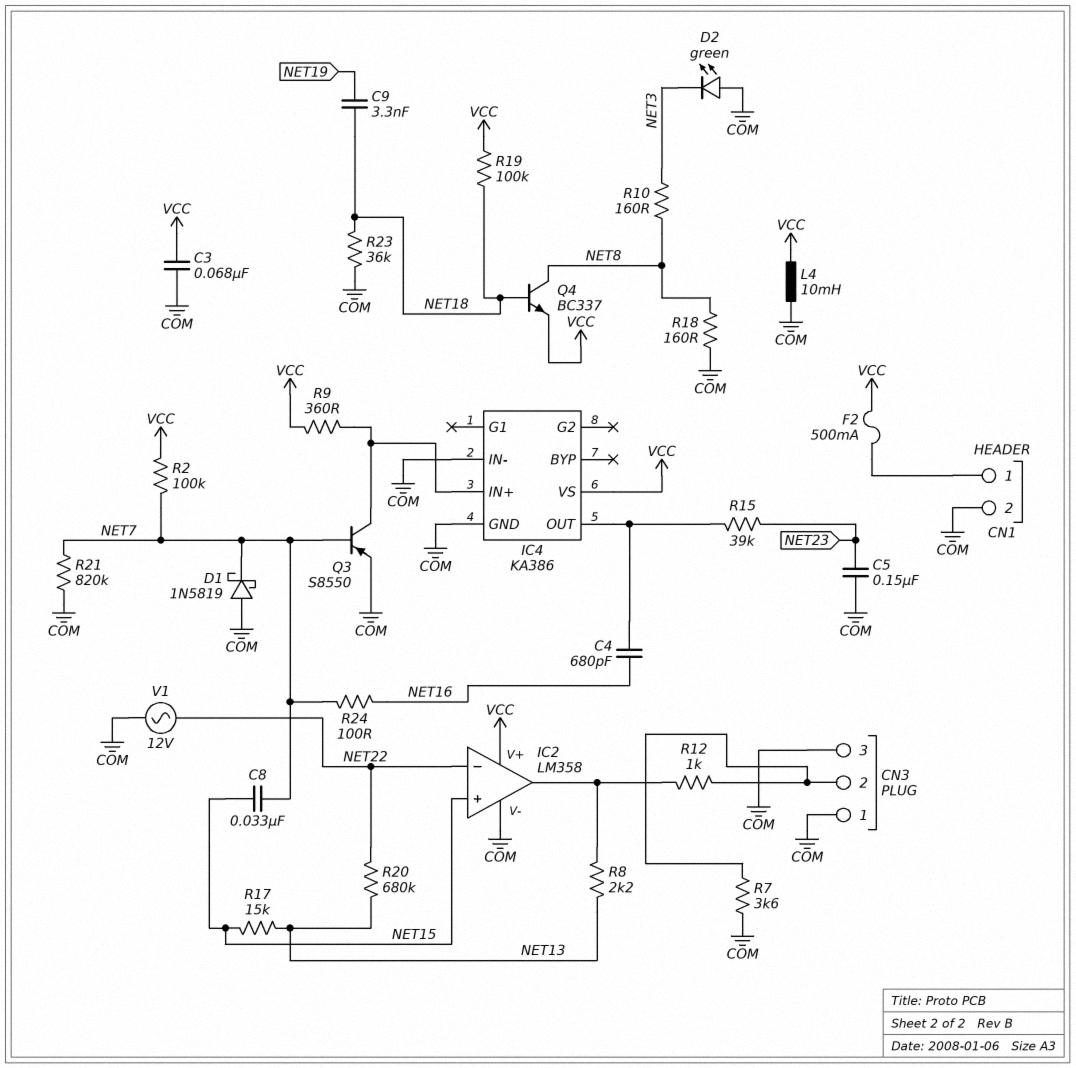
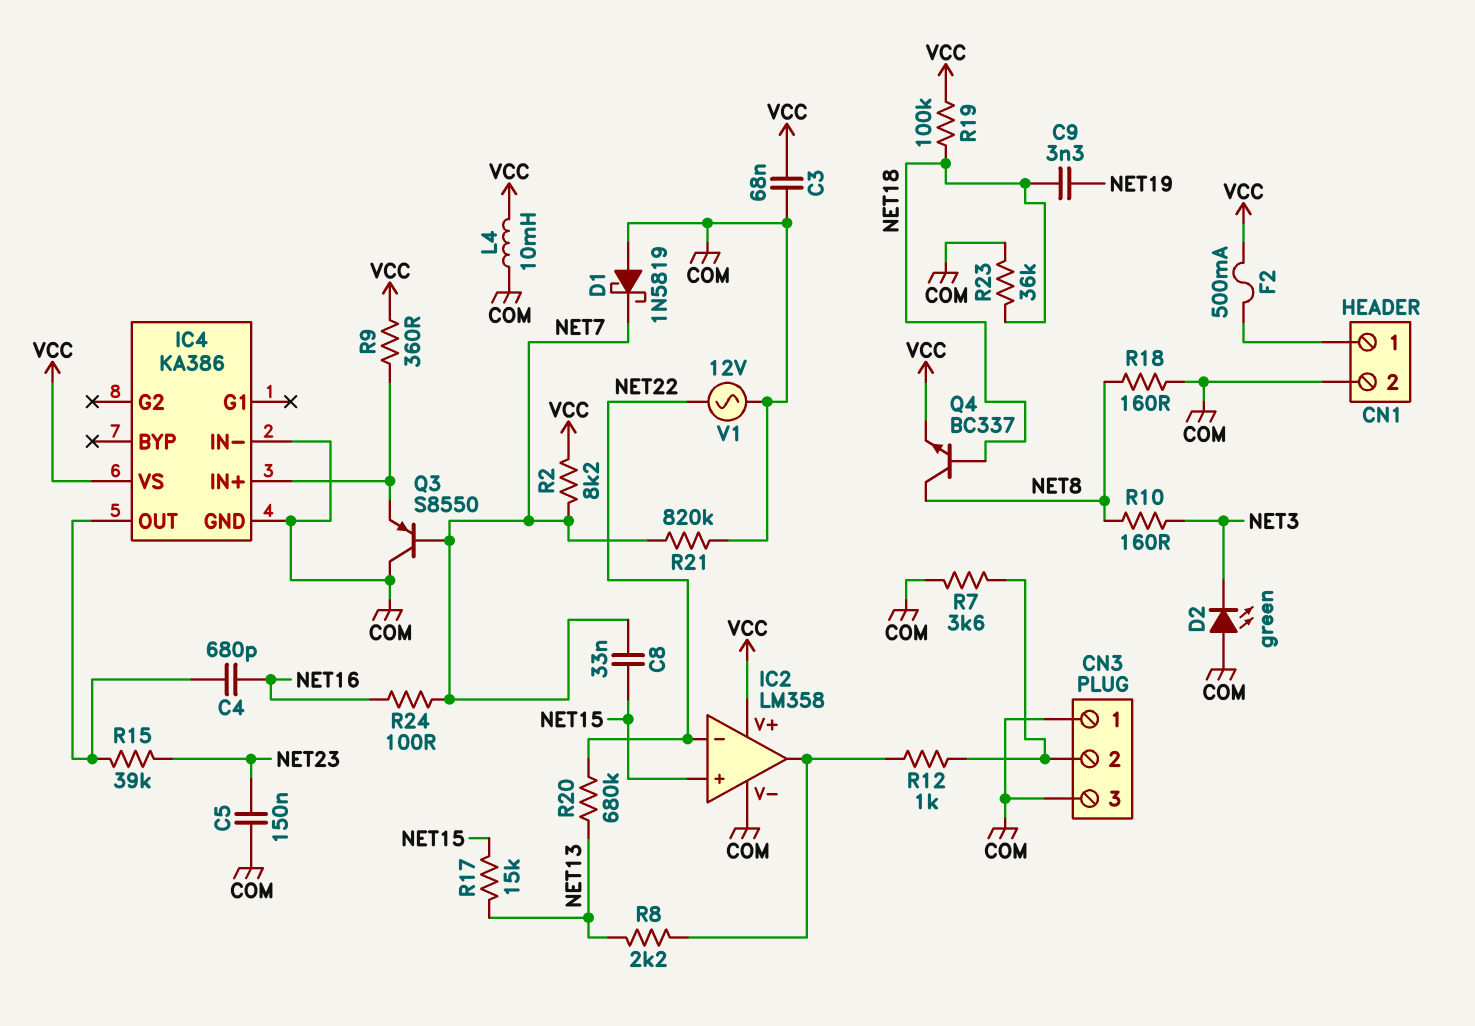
Q3: PNP S8550 (B NET7, C IC4/IN+, E COM) -> PNP S8550 (B NET7, C COM, E IC4/IN+)
R2: 100k (NET7, VCC) -> 8.2k (NET7, VCC)

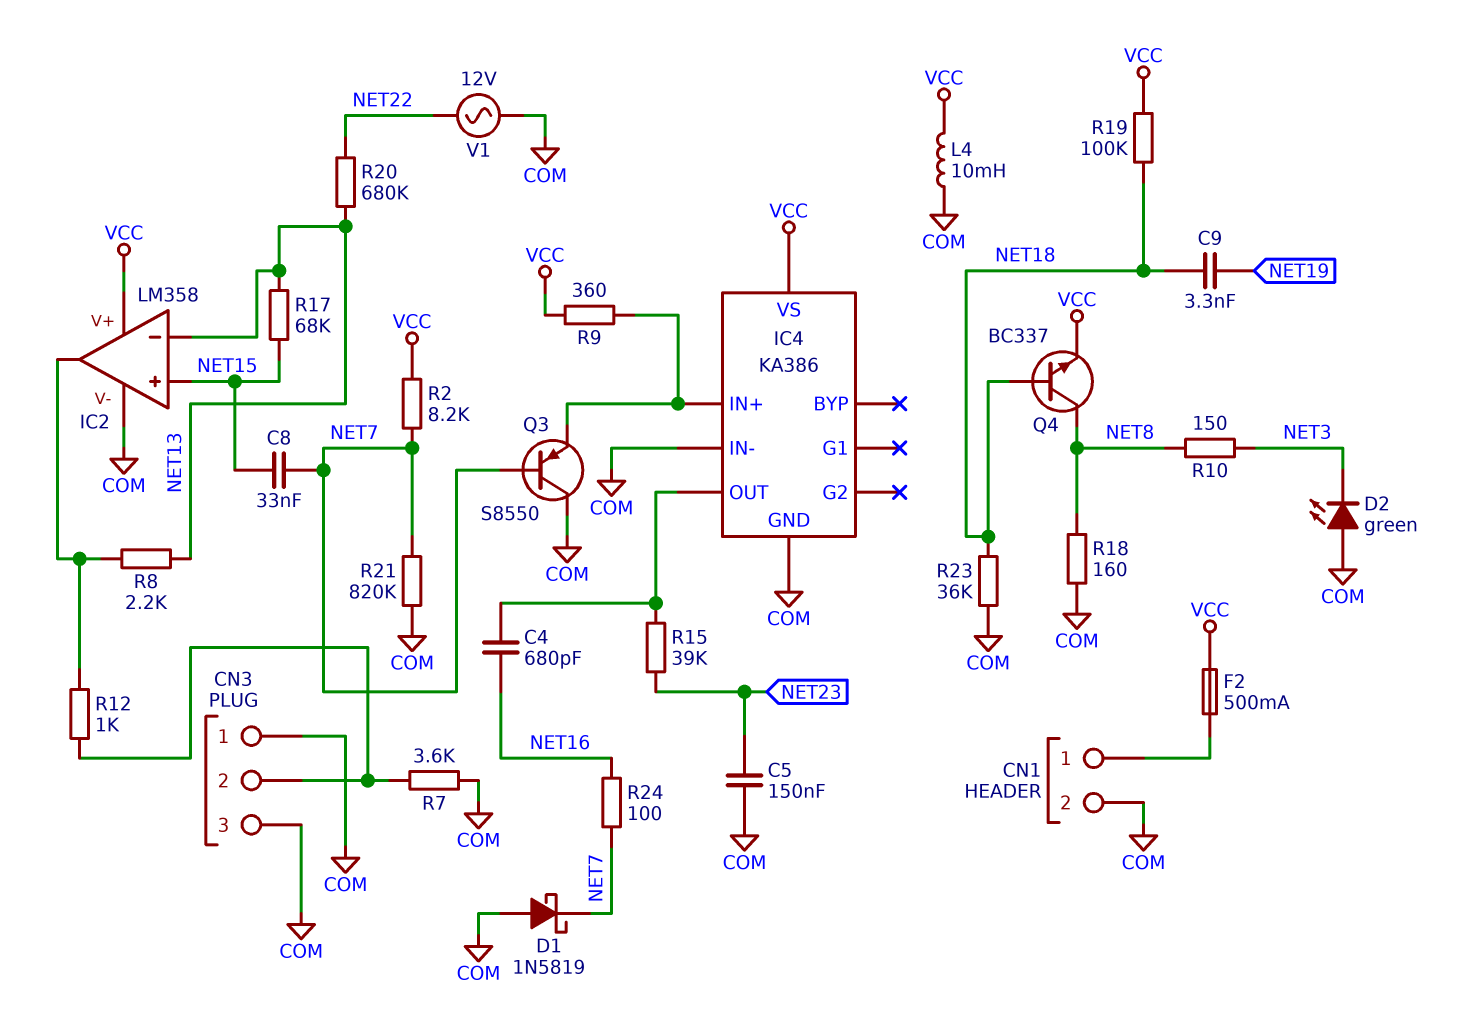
C3: 68nF (COM, VCC) -> none
IC2 pin in-: NET22 -> NET13
R10: 160 (NET3, NET8) -> 150 (NET3, NET8)
R17: 15k (NET13, NET15) -> 68k (NET13, NET15)

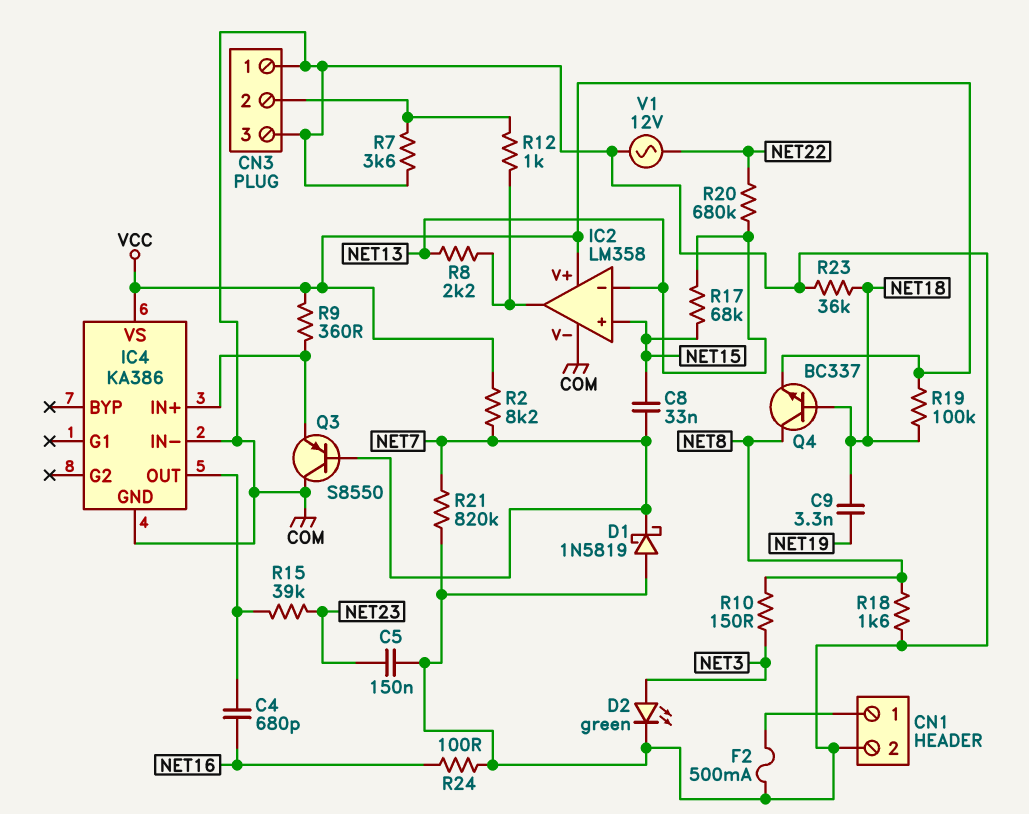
D2: LED green (A COM, K NET3) -> LED green (A NET3, K COM)
F2: 500mA (CN1/1, VCC) -> 500mA (CN1/1, COM)
L4: 10mH (COM, VCC) -> none
R18: 160 (COM, NET8) -> 1.6k (COM, NET8)
R24: 100 (NET7, NET16) -> 100 (COM, NET16)

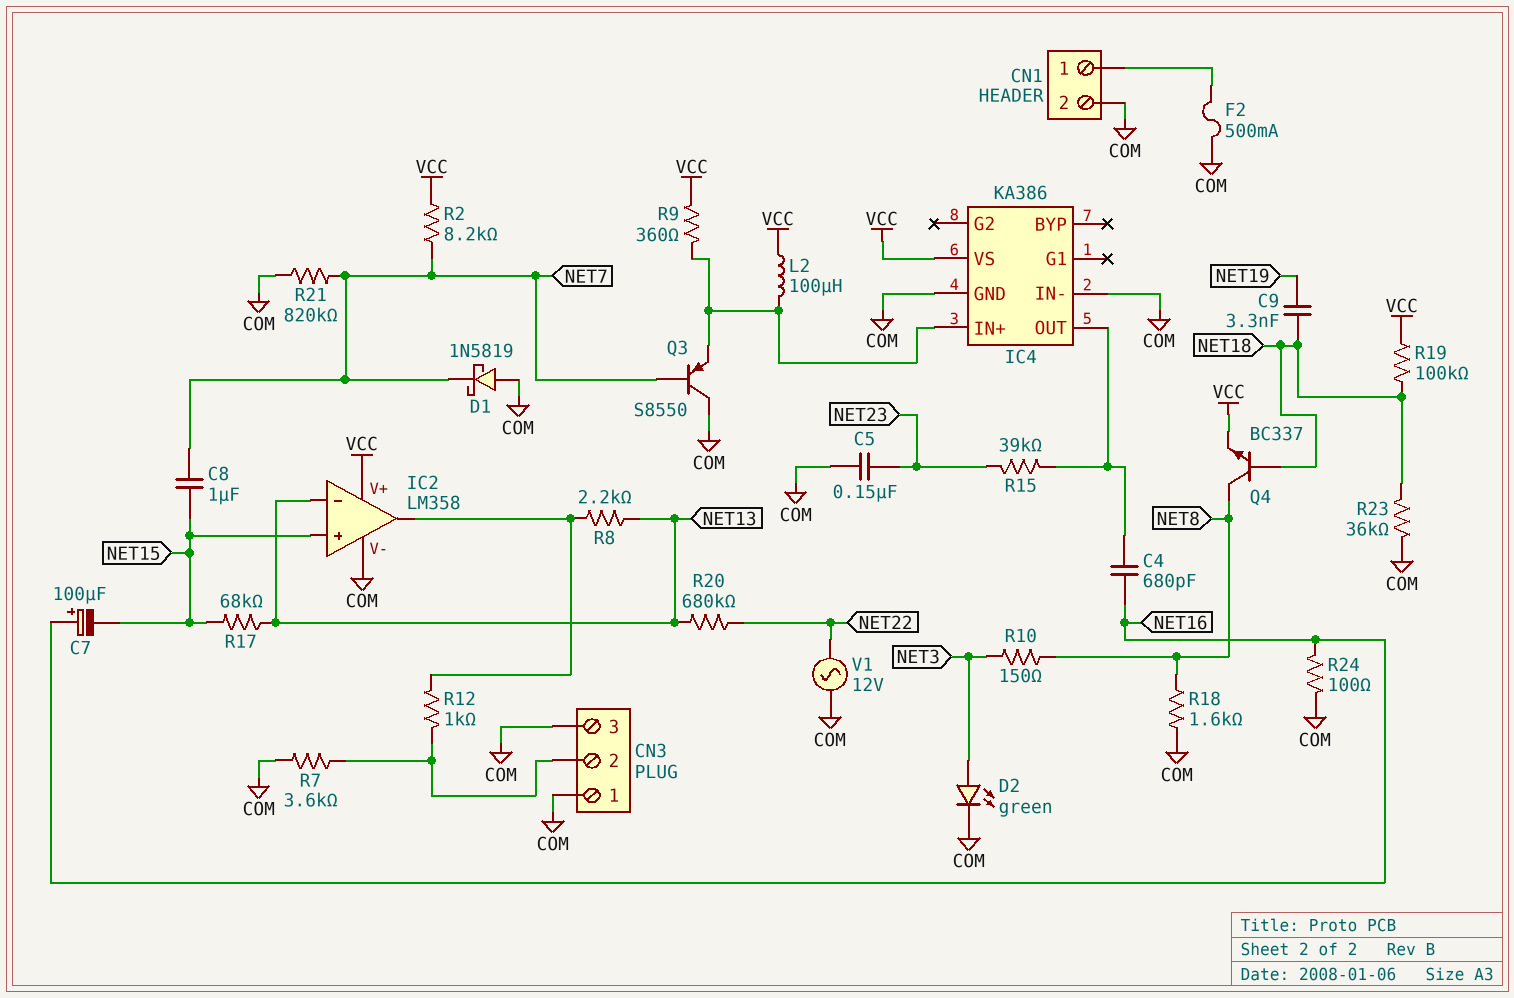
C7: none -> 100uF (plus NET16, minus NET15)
C8: 33nF (NET7, NET15) -> 1uF (NET7, NET15)
L2: none -> 100uH (IC4/IN+, VCC)

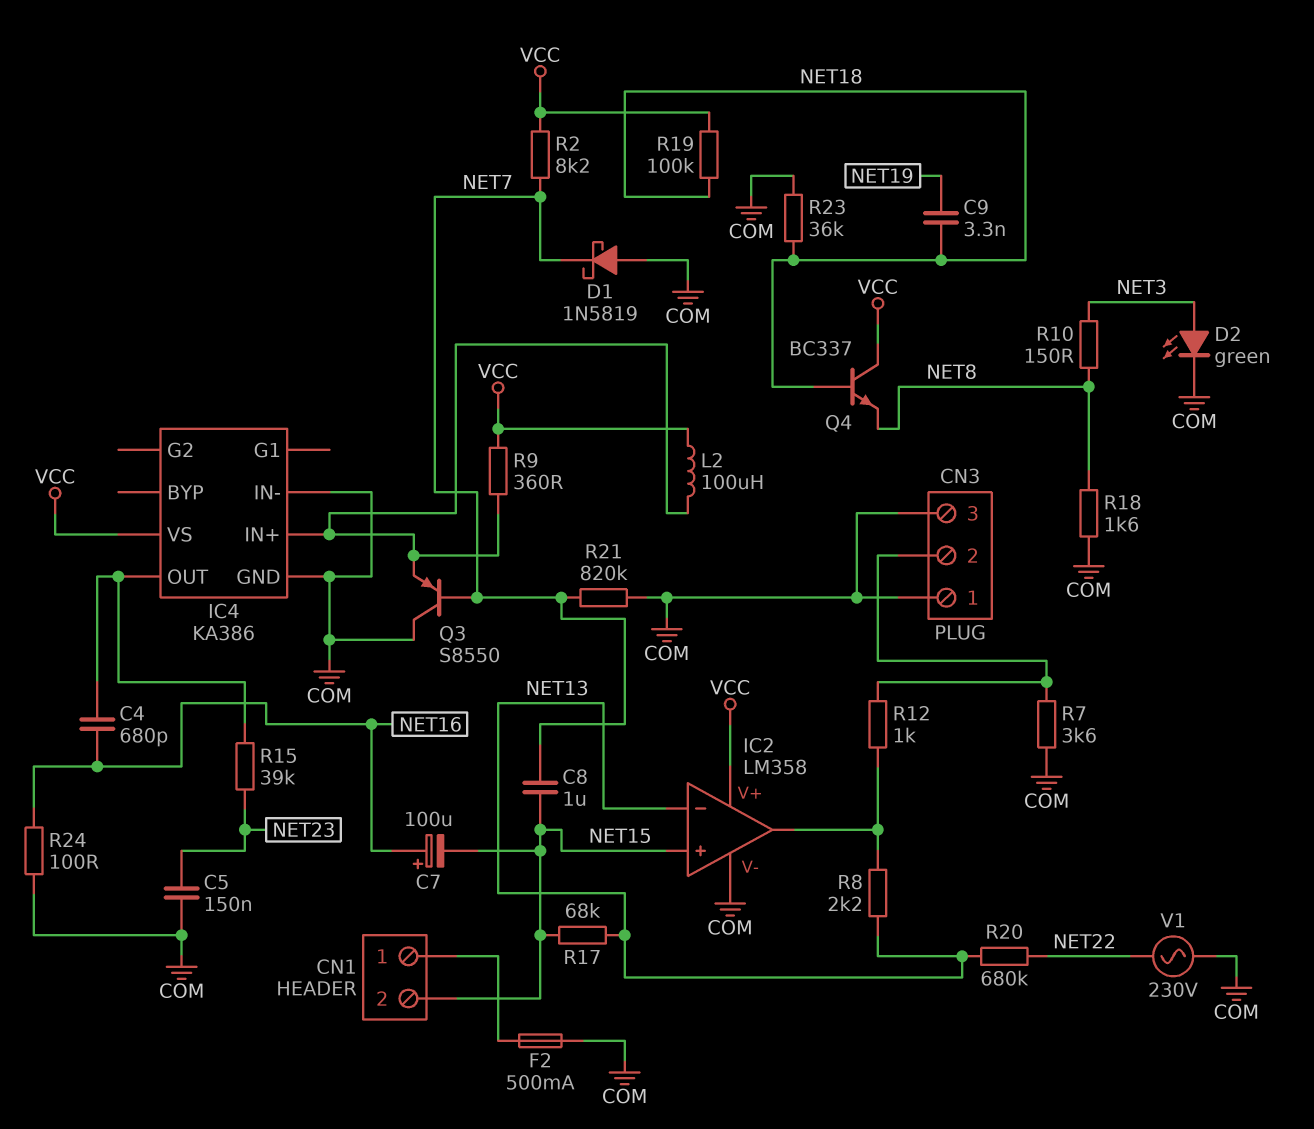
CN1 pin 2: COM -> NET15
Q4: NPN BC337 (B NET18, C NET8, E VCC) -> NPN BC337 (B NET18, C VCC, E NET8)
V1: AC 12V (COM, NET22) -> AC 230V (COM, NET22)

